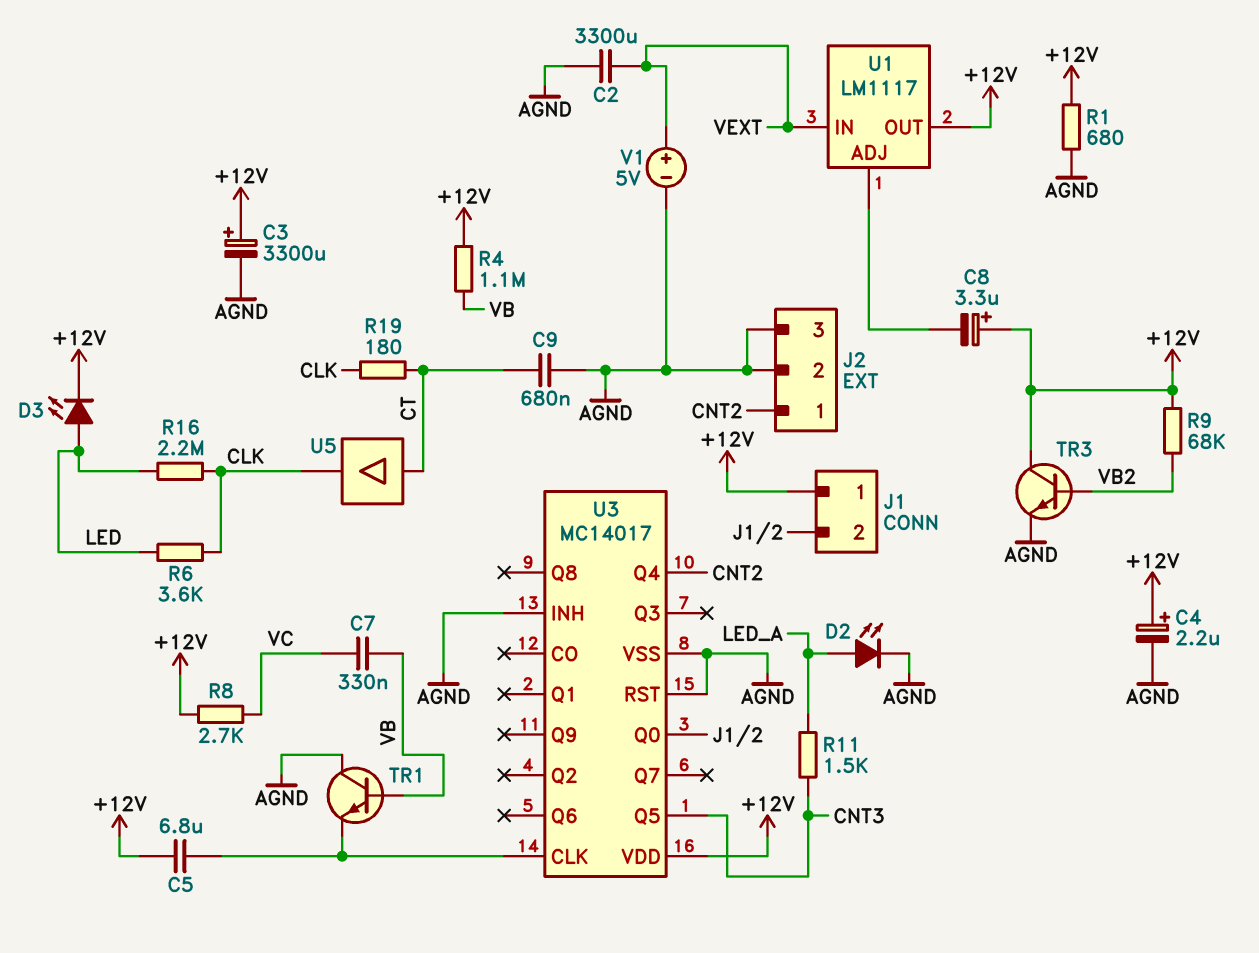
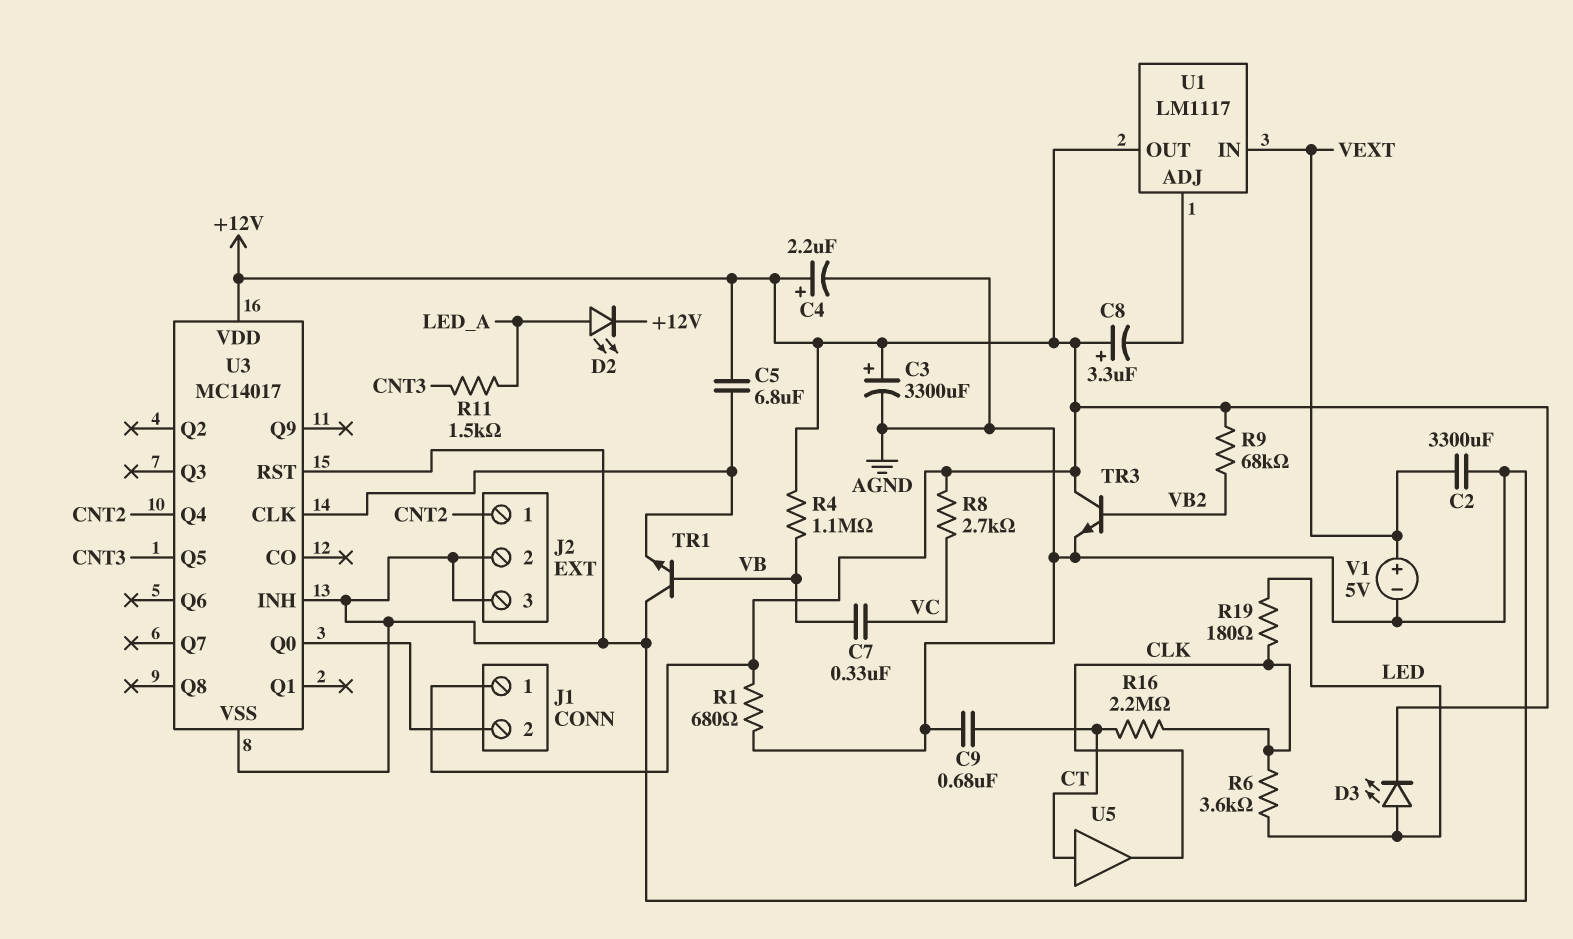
D2: LED (A LED_A, K AGND) -> LED (A LED_A, K +12V)
R16: 2.2M (CLK, LED) -> 2.2M (CLK, CT)
R19: 180 (CLK, CT) -> 180 (CLK, LED)

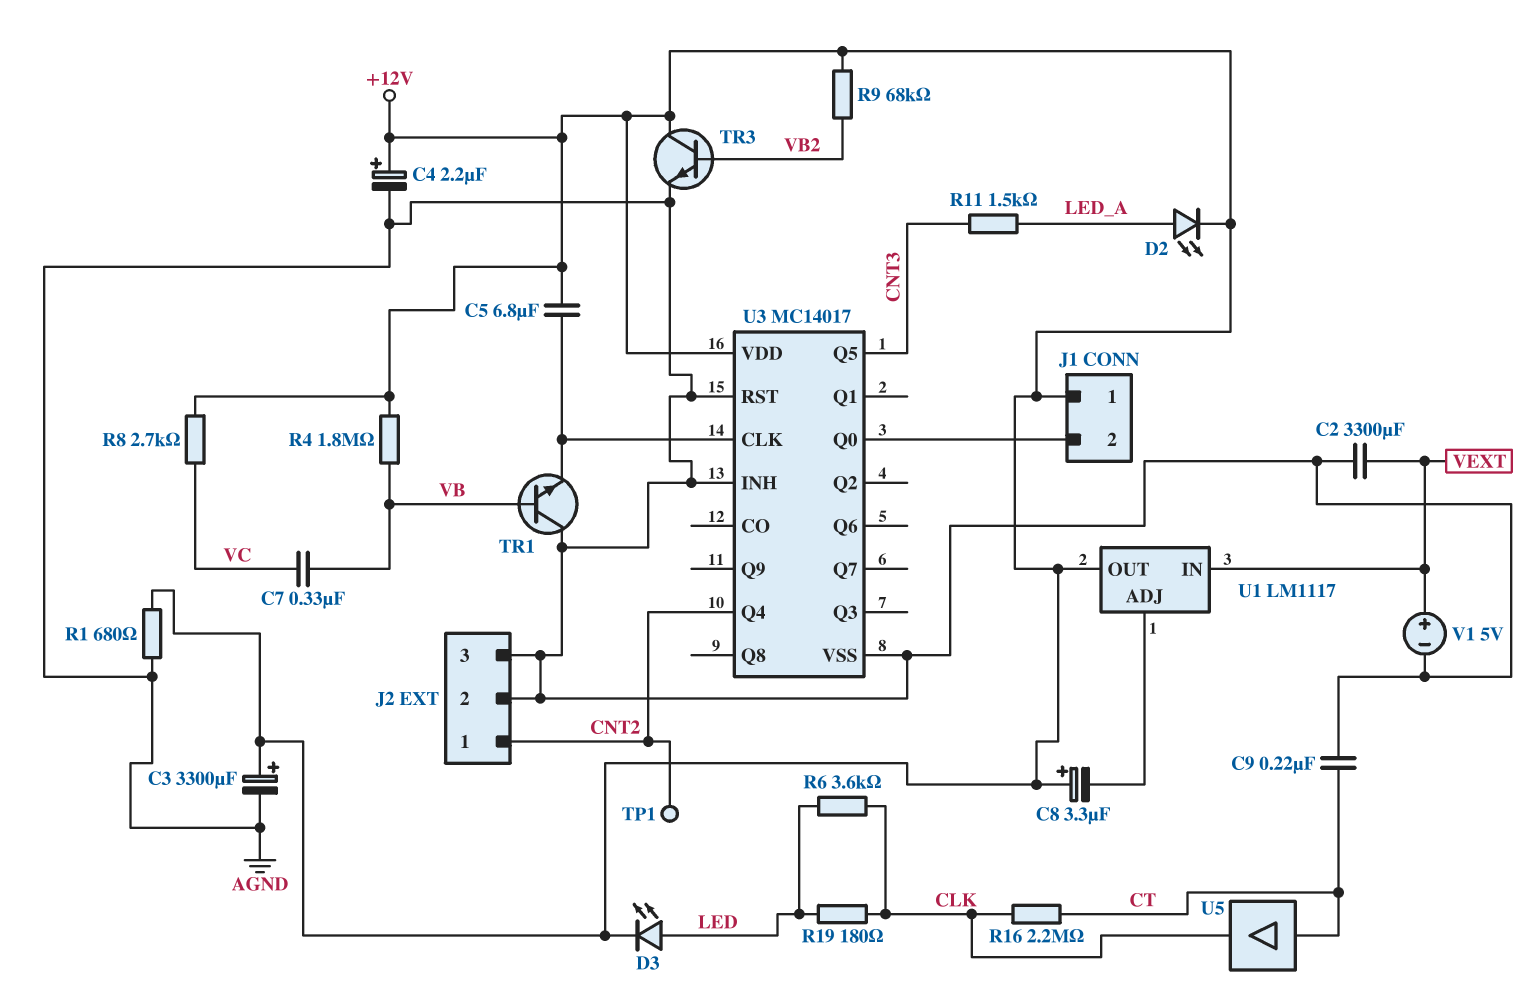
C9: 680nF (AGND, CT) -> 220nF (AGND, CT)
R4: 1.1M (+12V, VB) -> 1.8M (+12V, VB)
TP1: none -> test point (CNT2)

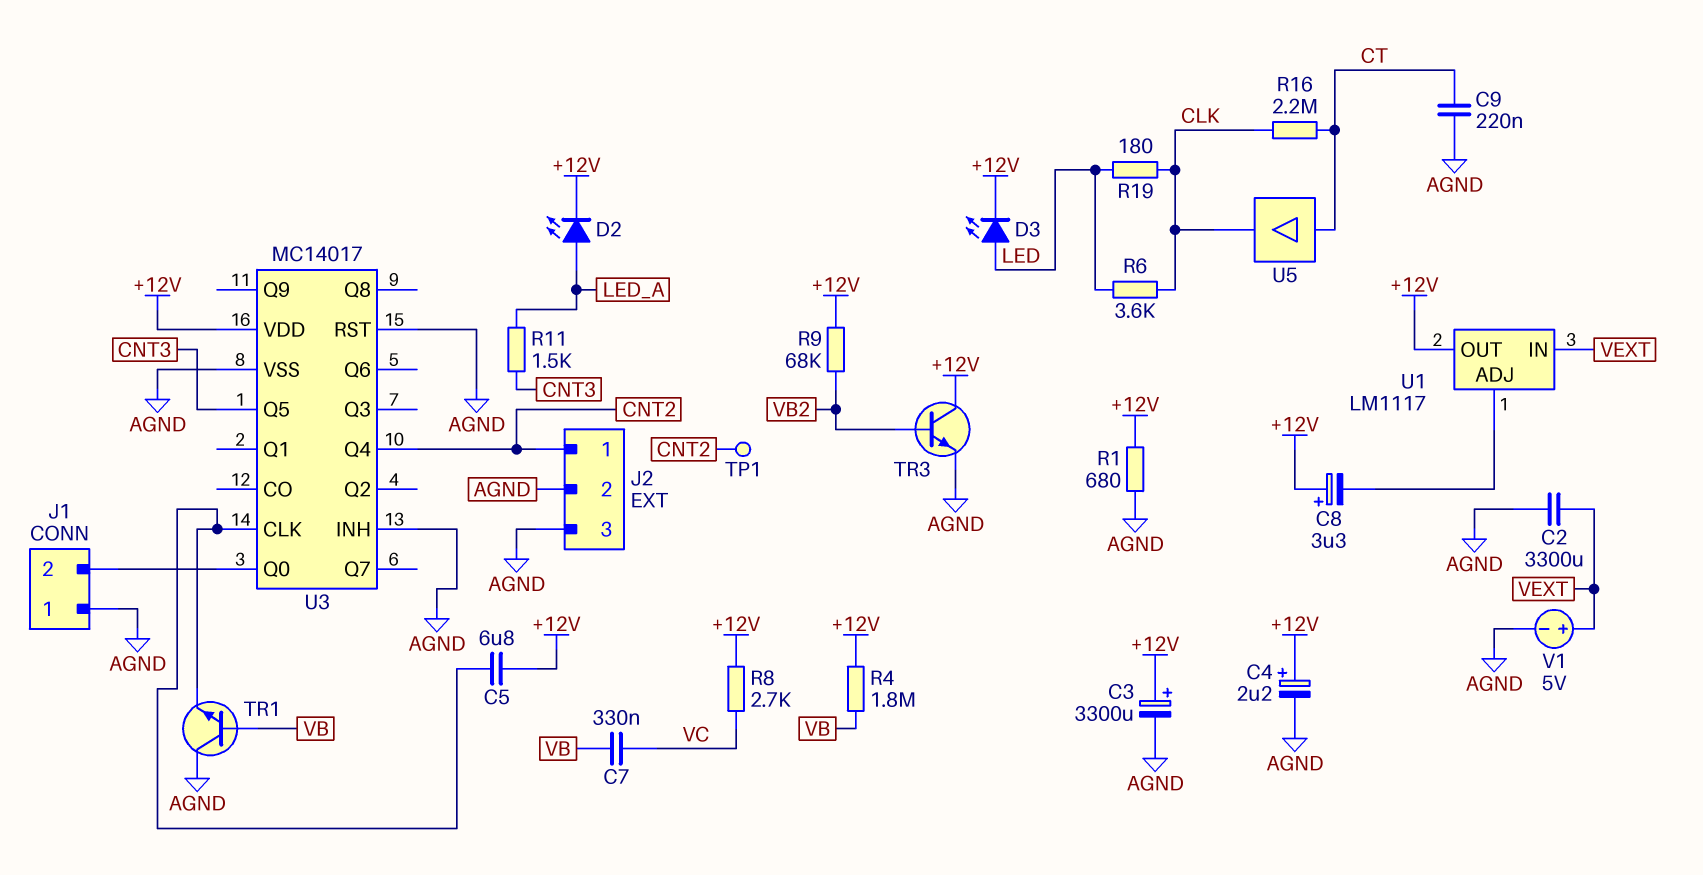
J1 pin 1: +12V -> AGND

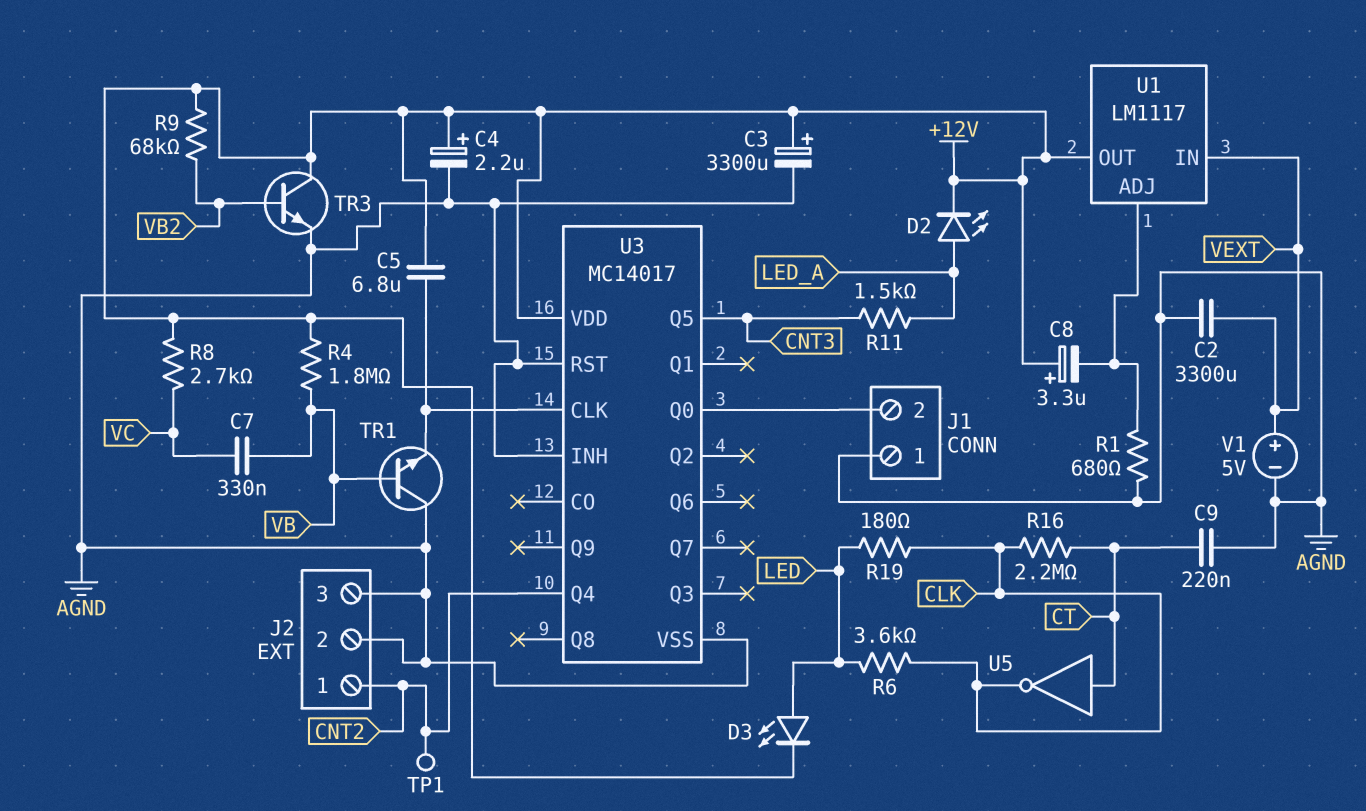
R1: 680 (+12V, AGND) -> 680 (AGND, U1/ADJ)
U5: buffer (in CT, out CLK) -> NOT (in CT, out CLK)

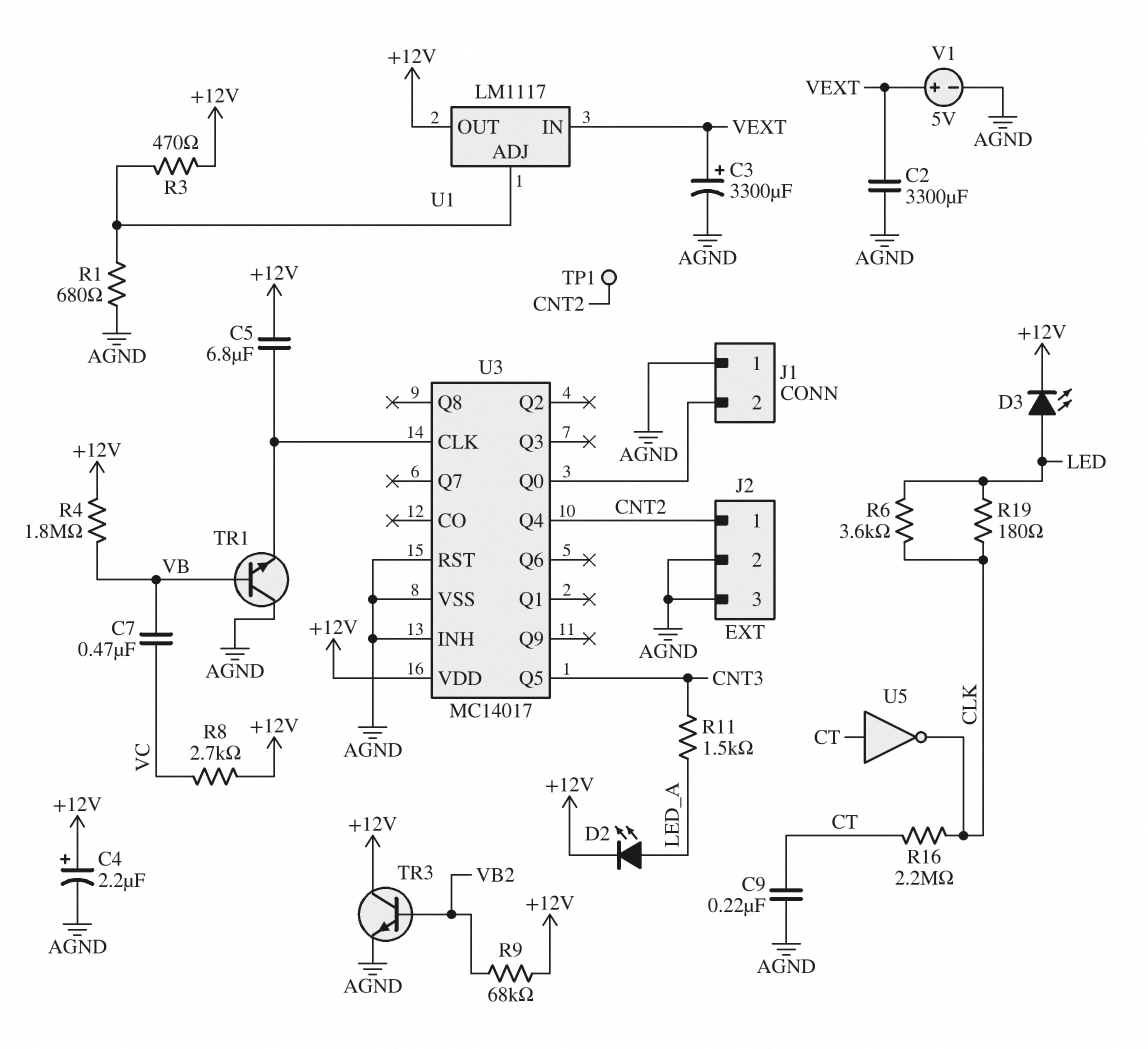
C3: 3300uF (plus +12V, minus AGND) -> 3300uF (plus VEXT, minus AGND)
C7: 330nF (VB, VC) -> 470nF (VB, VC)
C8: 3.3uF (plus +12V, minus U1/ADJ) -> none
R3: none -> 470 (+12V, U1/ADJ)

